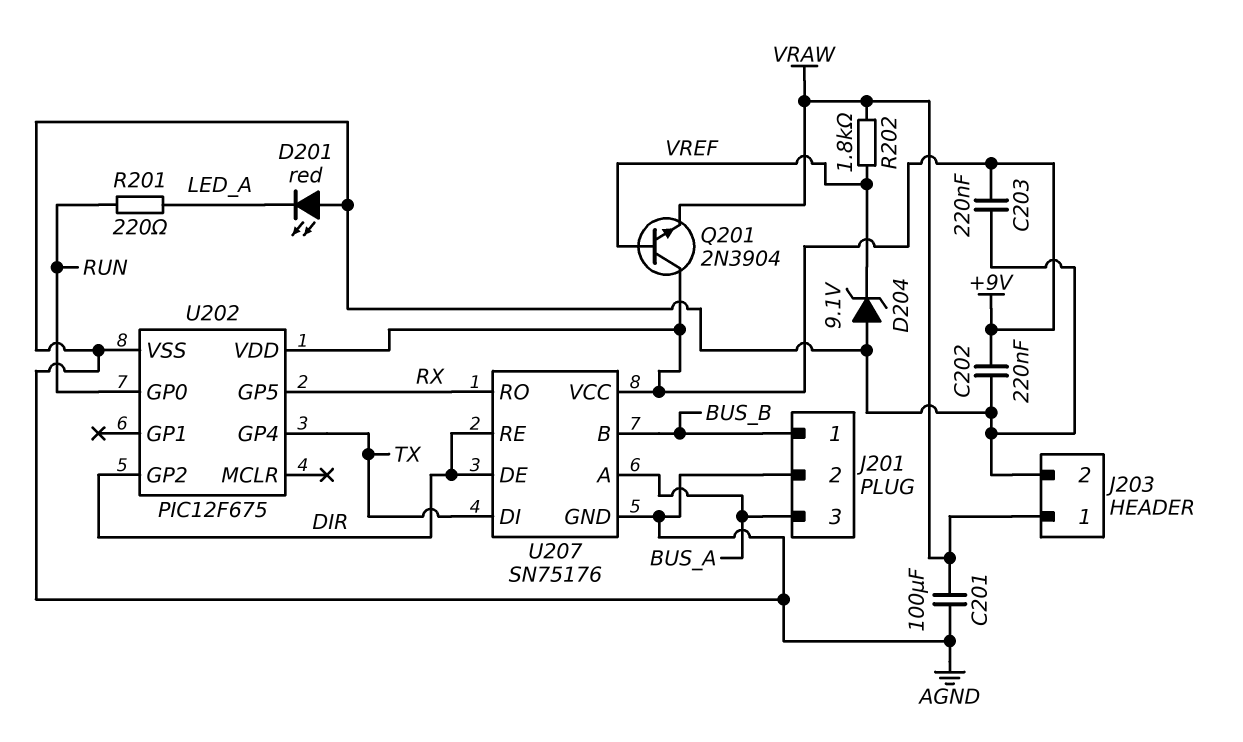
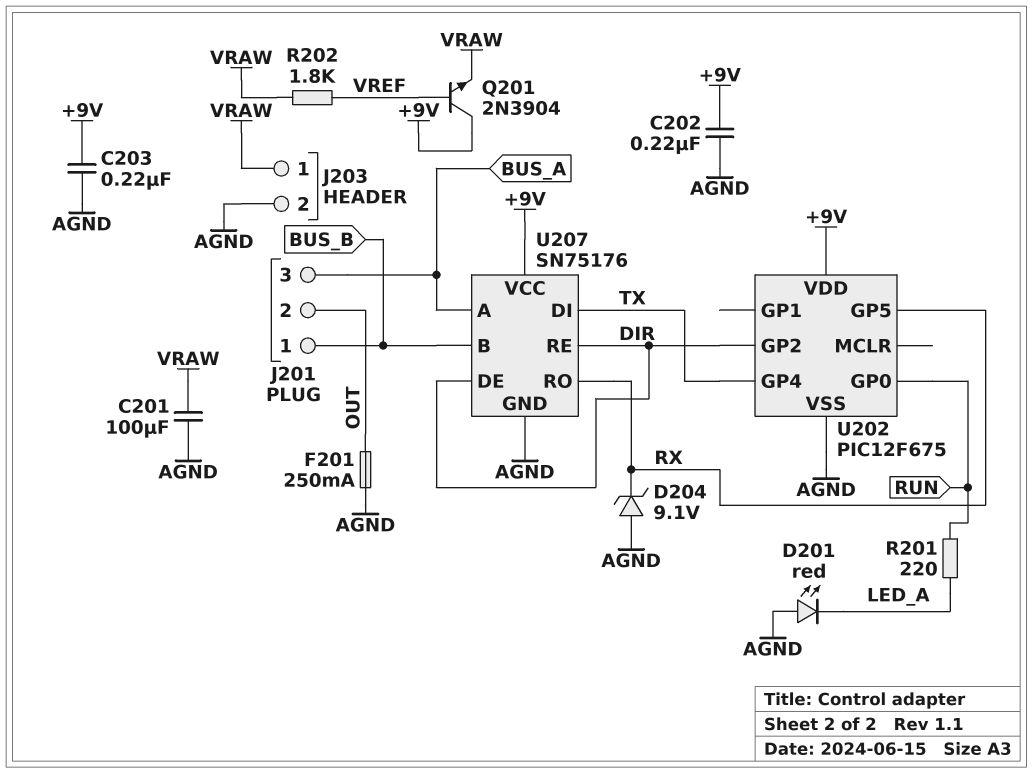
D204: zener 9.1V (A AGND, K VREF) -> zener 9.1V (A AGND, K RX)
F201: none -> 250mA (AGND, OUT)
J201 pin 2: AGND -> OUT

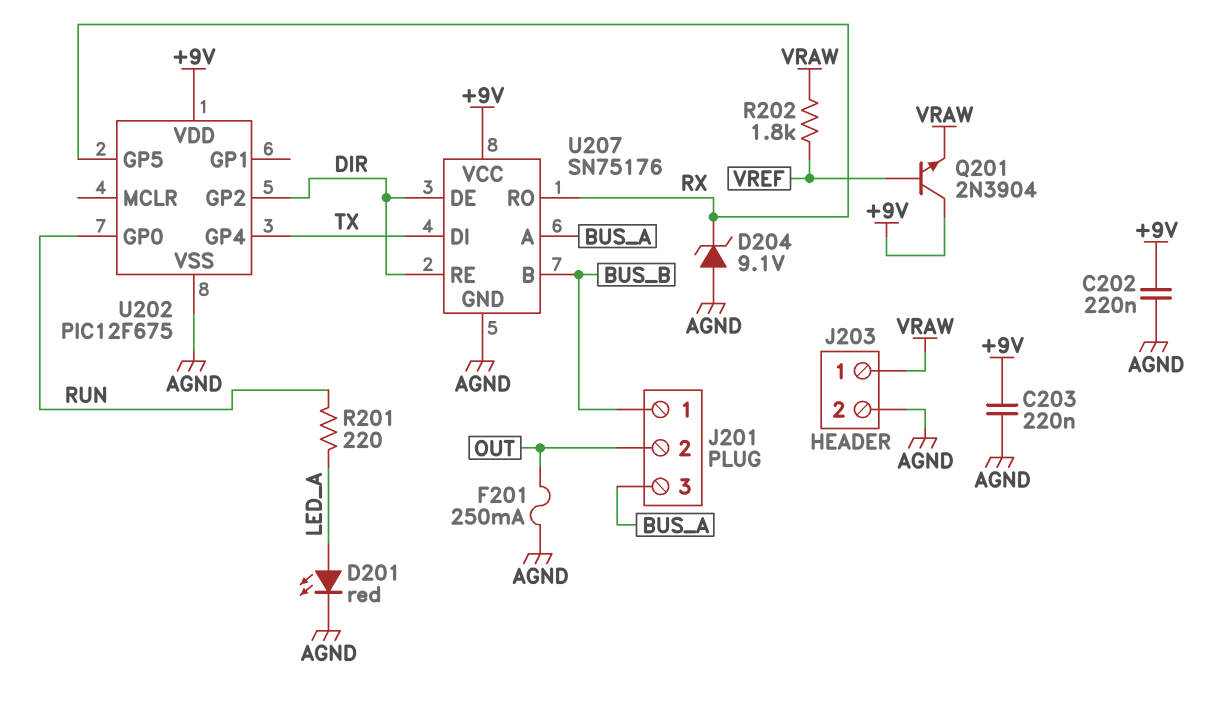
C201: 100uF (AGND, VRAW) -> none
D201: LED red (A AGND, K LED_A) -> LED red (A LED_A, K AGND)

